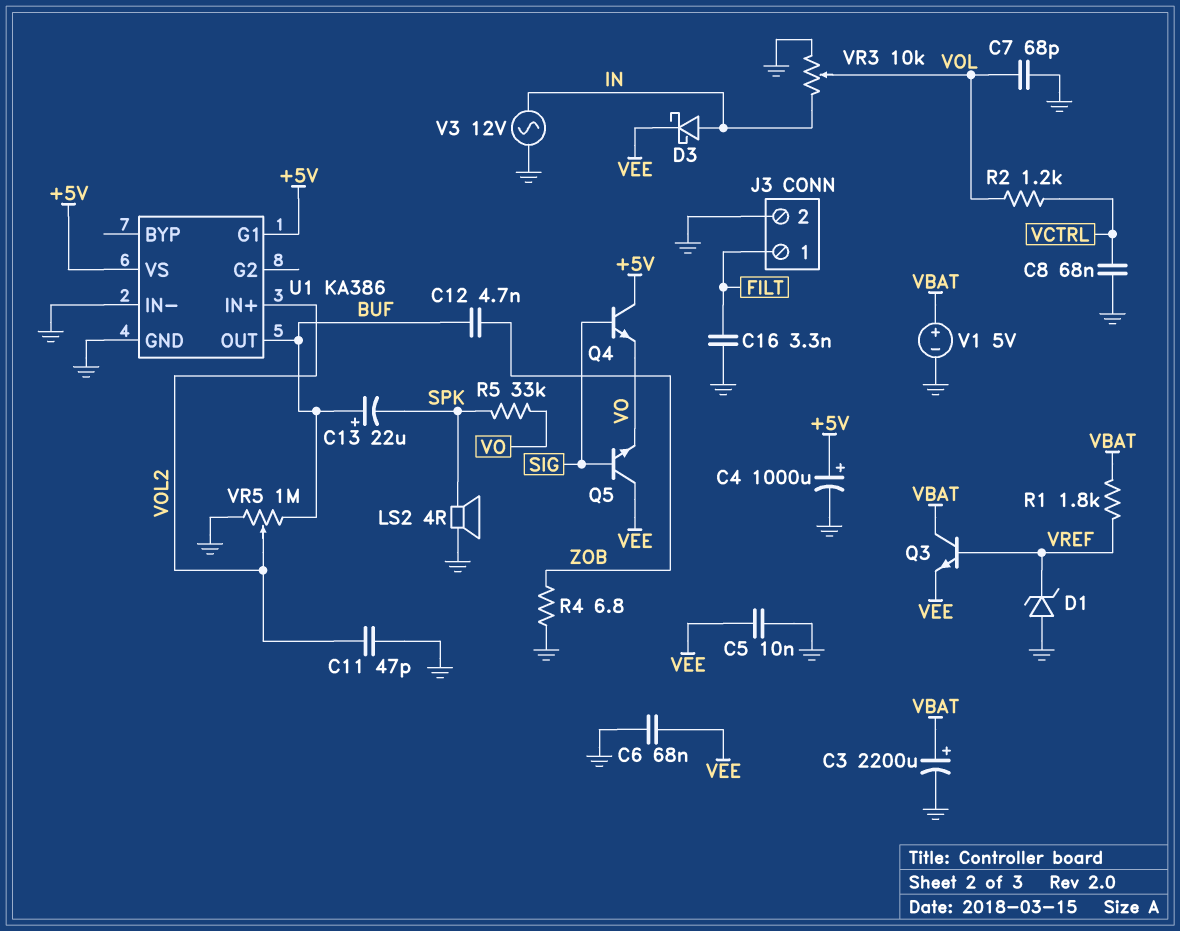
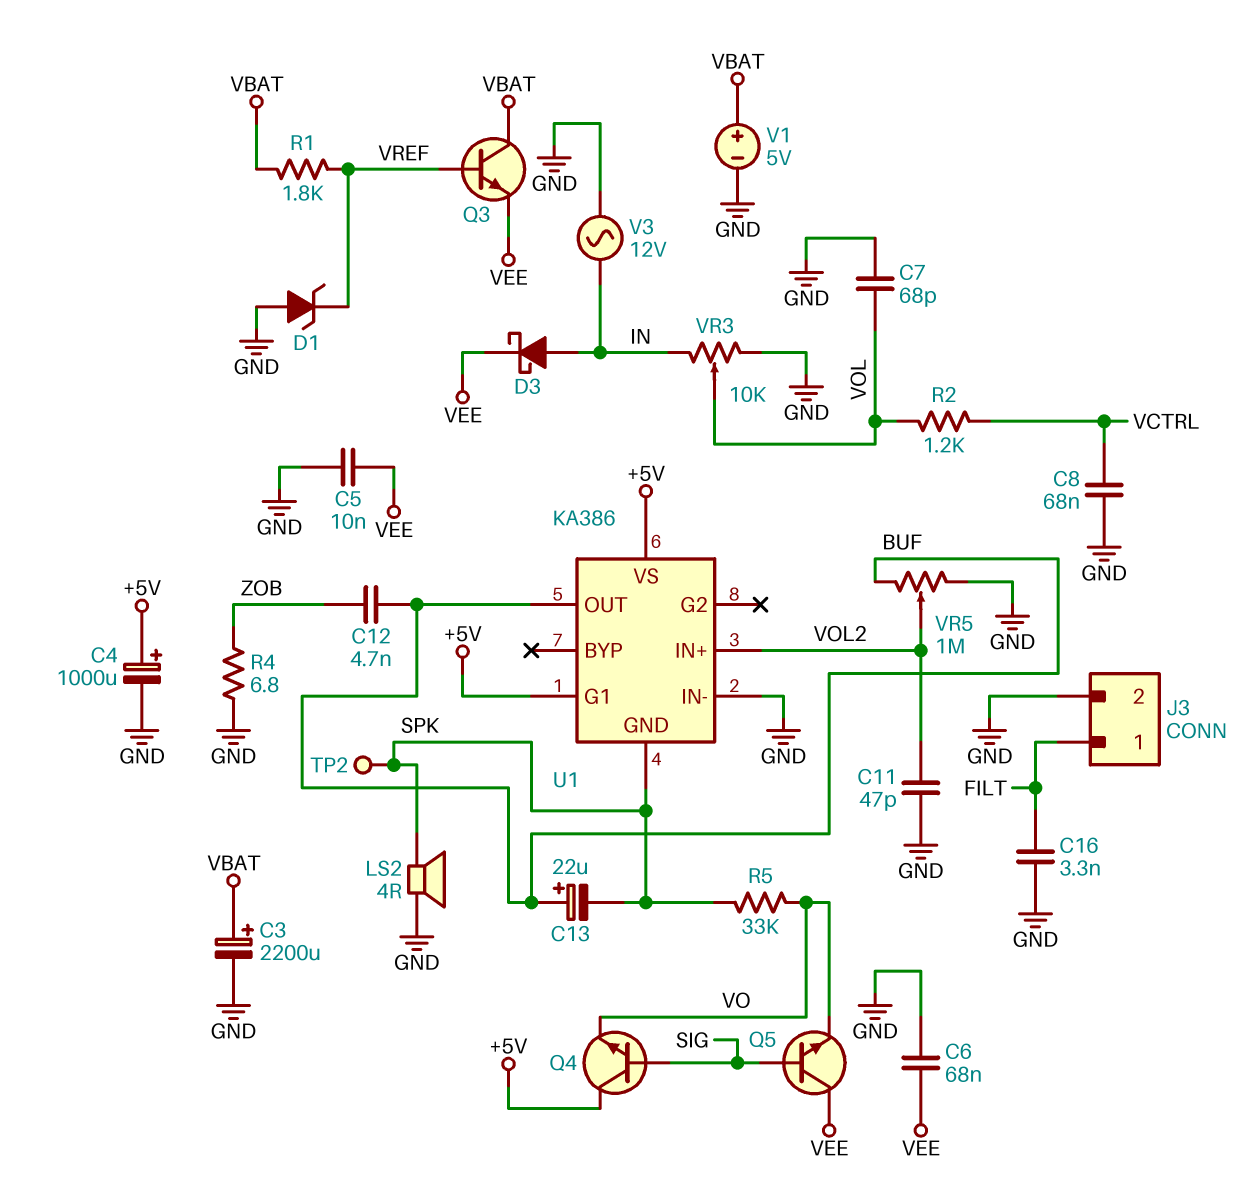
TP2: none -> test point (SPK)
U1 pin GND: GND -> SPK

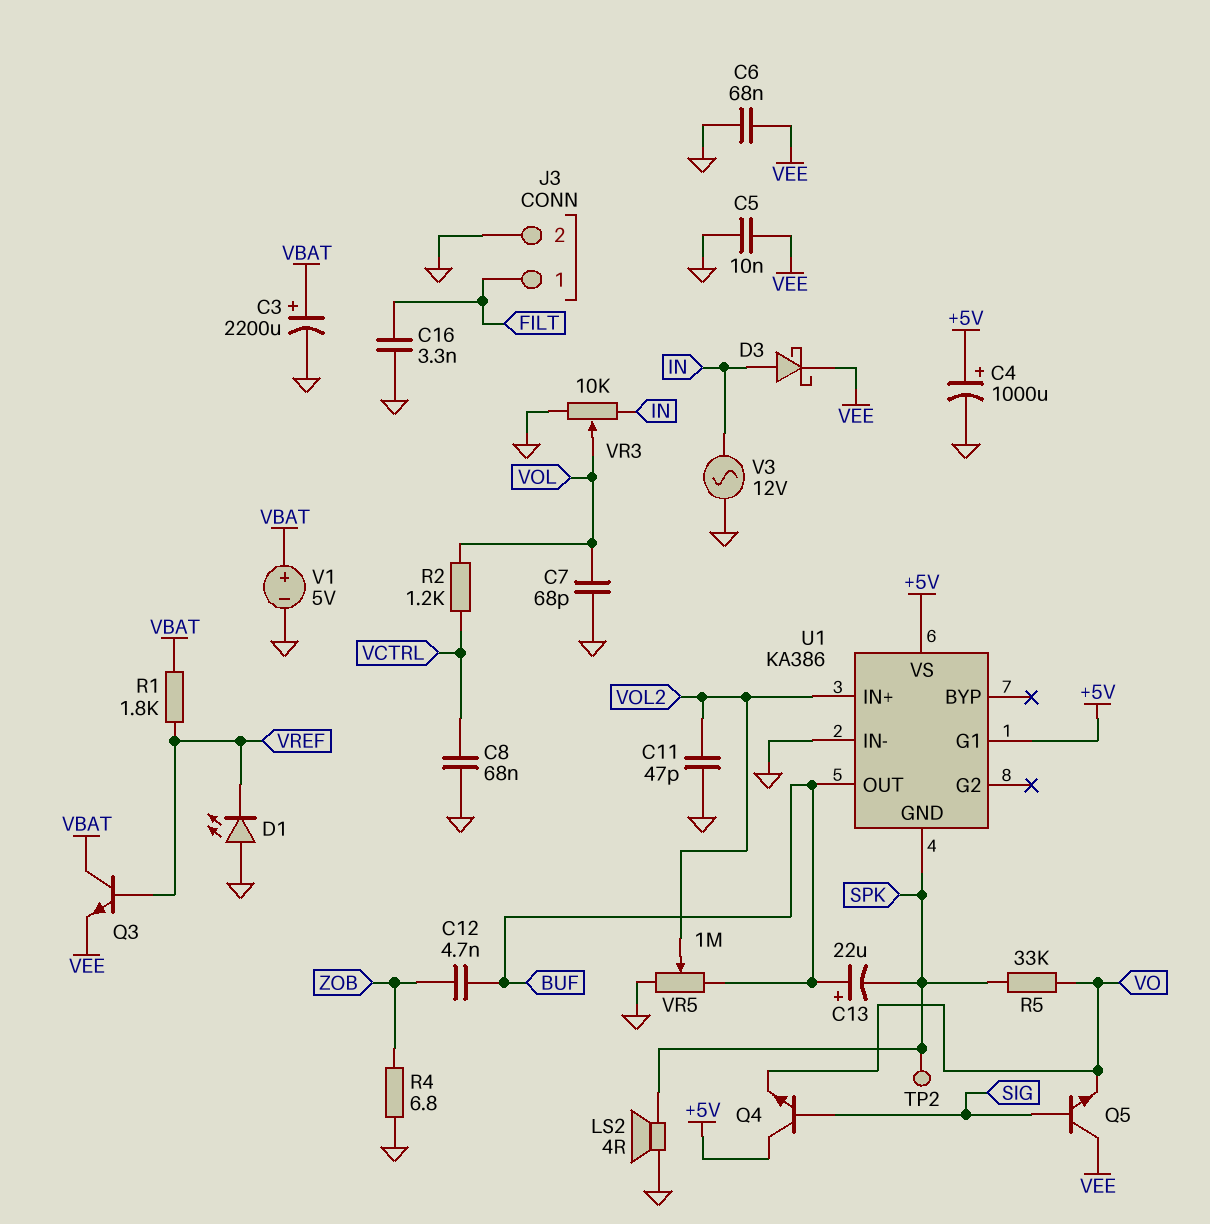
D1: zener (A GND, K VREF) -> LED (A GND, K VREF)

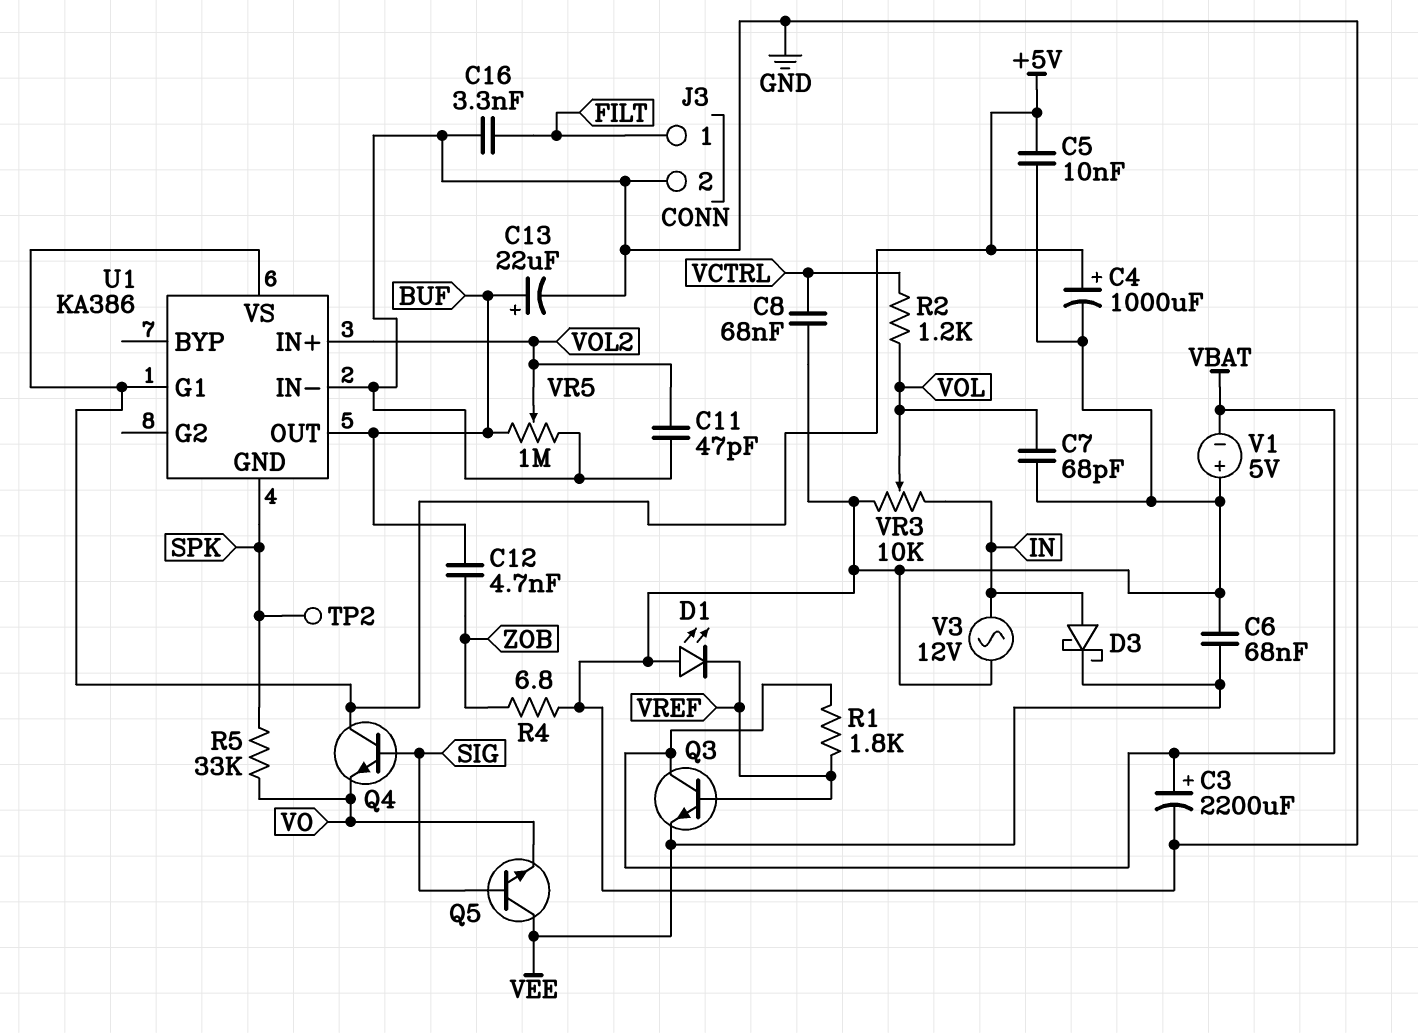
C5: 10nF (GND, VEE) -> 10nF (+5V, GND)
C13: 22uF (plus BUF, minus SPK) -> 22uF (plus BUF, minus GND)
LS2: speaker 4R (GND, SPK) -> none
V1: 5V (plus VBAT, minus GND) -> 5V (plus GND, minus VBAT)

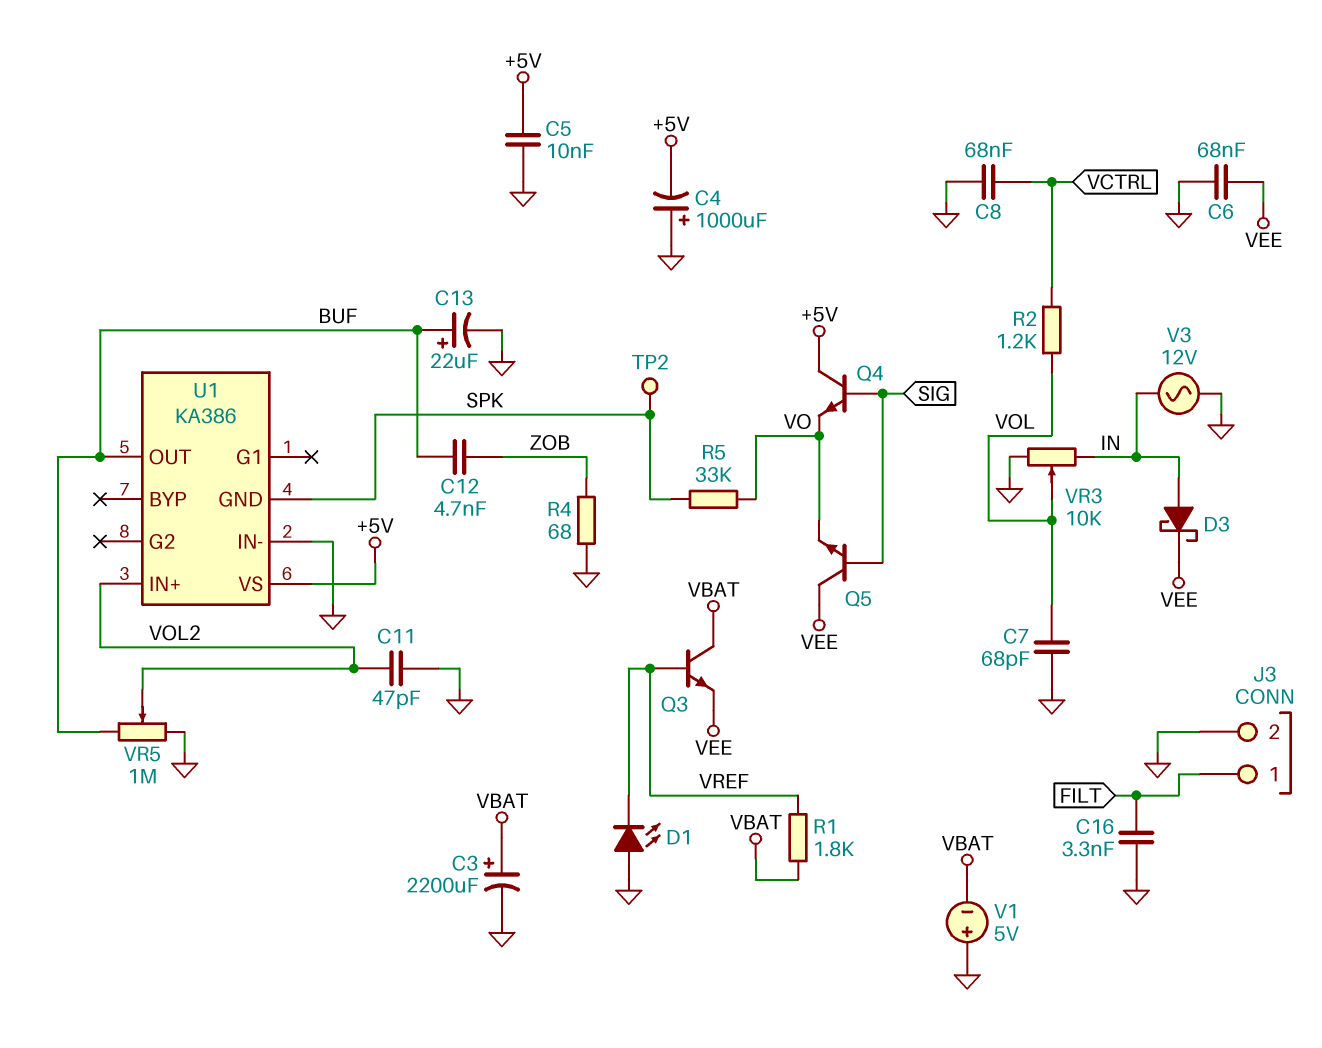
C4: 1000uF (plus +5V, minus GND) -> 1000uF (plus GND, minus +5V)
R4: 6.8 (GND, ZOB) -> 68 (GND, ZOB)
U1 pin G1: +5V -> none

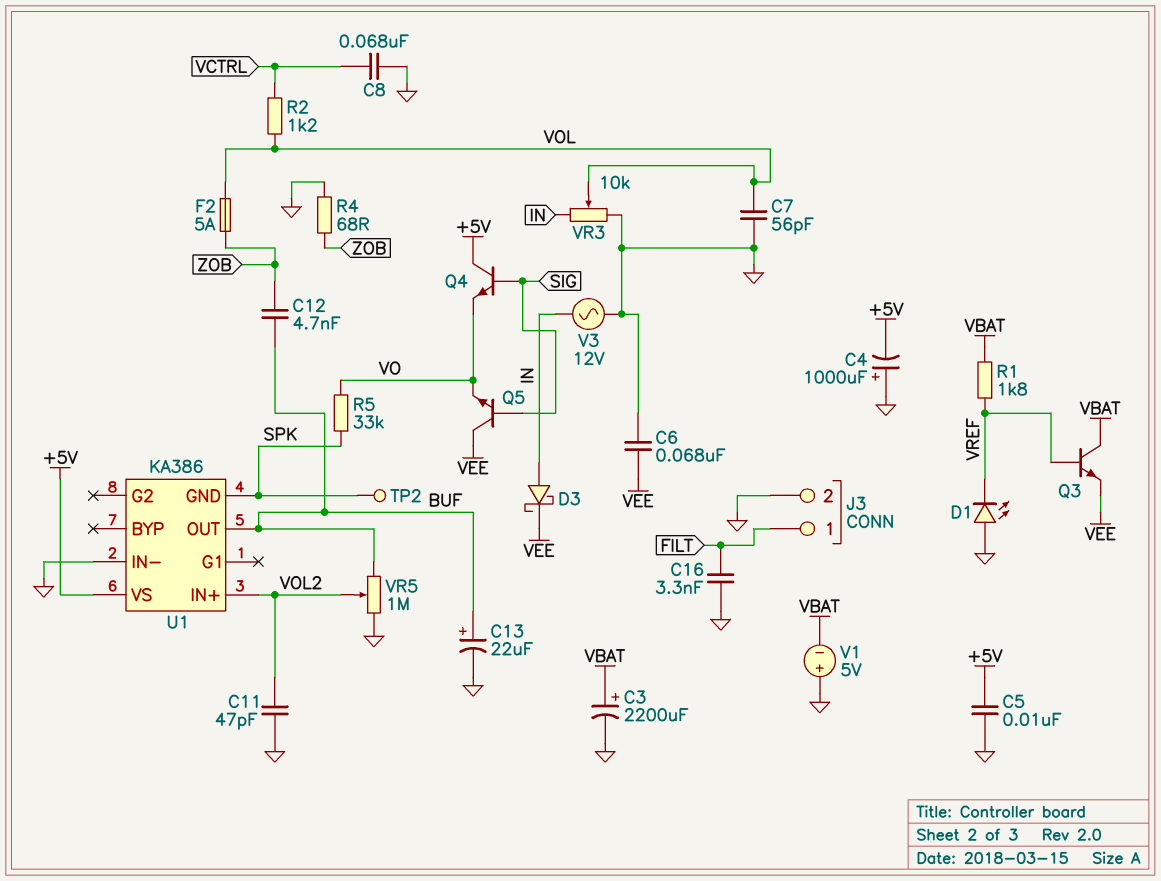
C7: 68pF (GND, VOL) -> 56pF (GND, VOL)
F2: none -> 5A (VOL, ZOB)

